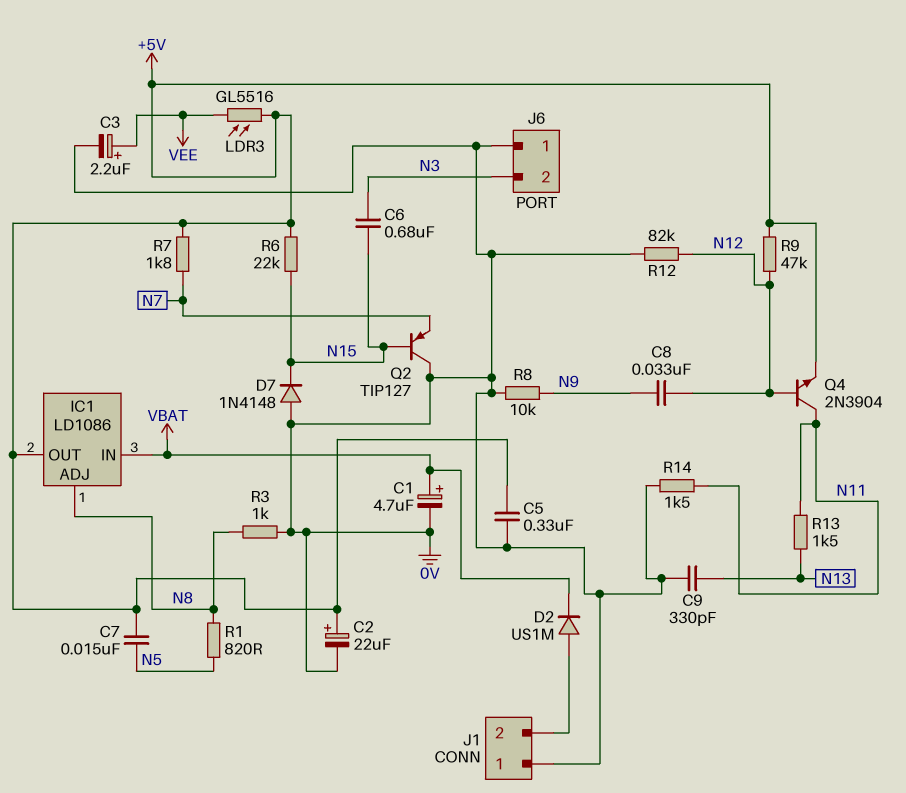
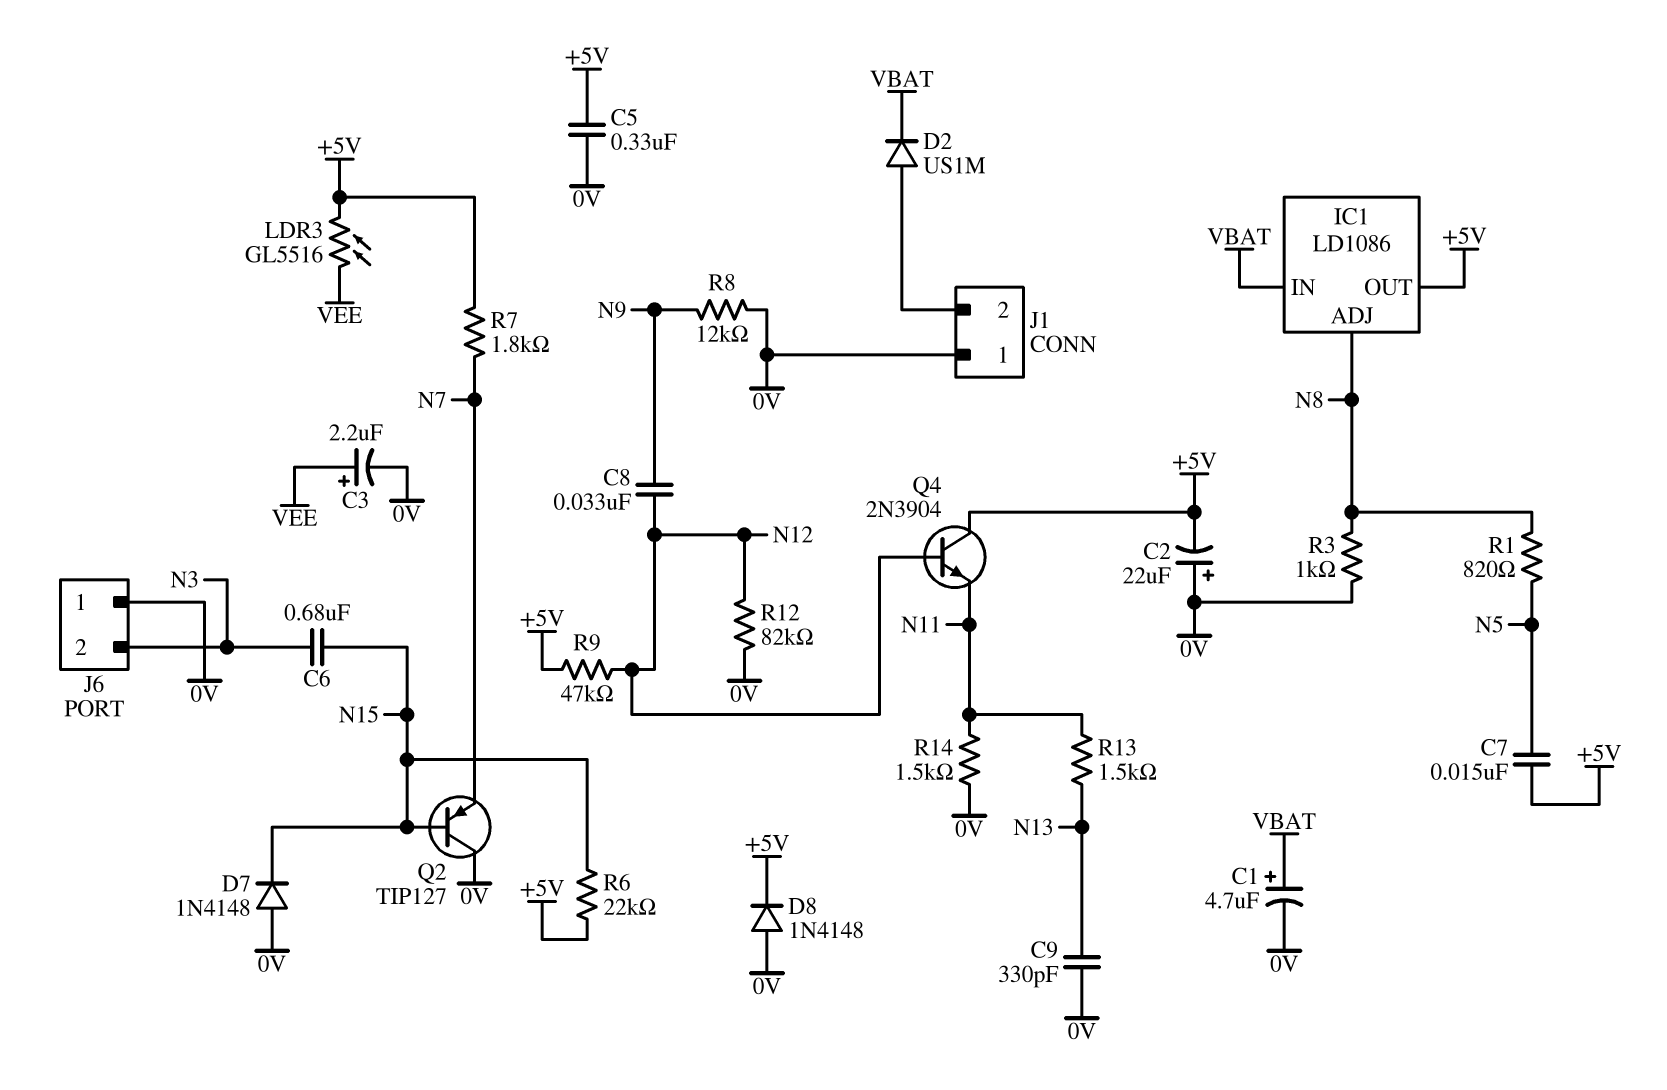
C2: 22uF (plus +5V, minus 0V) -> 22uF (plus 0V, minus +5V)
D8: none -> diode 1N4148 (A 0V, K +5V)
Q4: NPN 2N3904 (B N12, C N11, E +5V) -> NPN 2N3904 (B N12, C +5V, E N11)
R8: 10k (0V, N9) -> 12k (0V, N9)

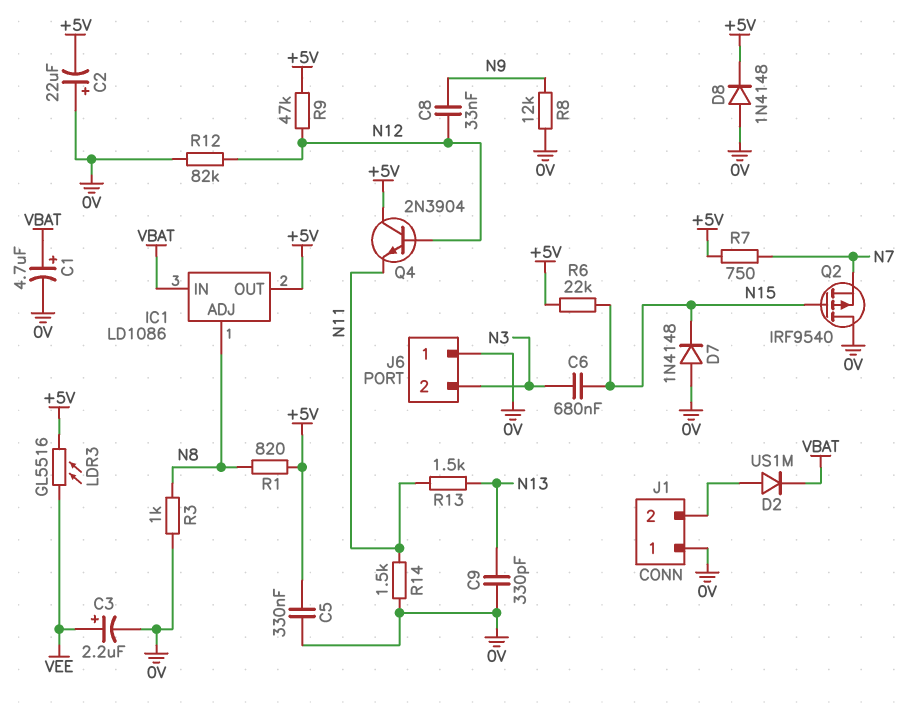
C7: 15nF (+5V, N5) -> none
Q2: PNP TIP127 (B N15, C 0V, E N7) -> PMOS IRF9540 (G N15, D 0V, S N7)
R1: 820 (N5, N8) -> 820 (+5V, N8)
R7: 1.8k (+5V, N7) -> 750 (+5V, N7)

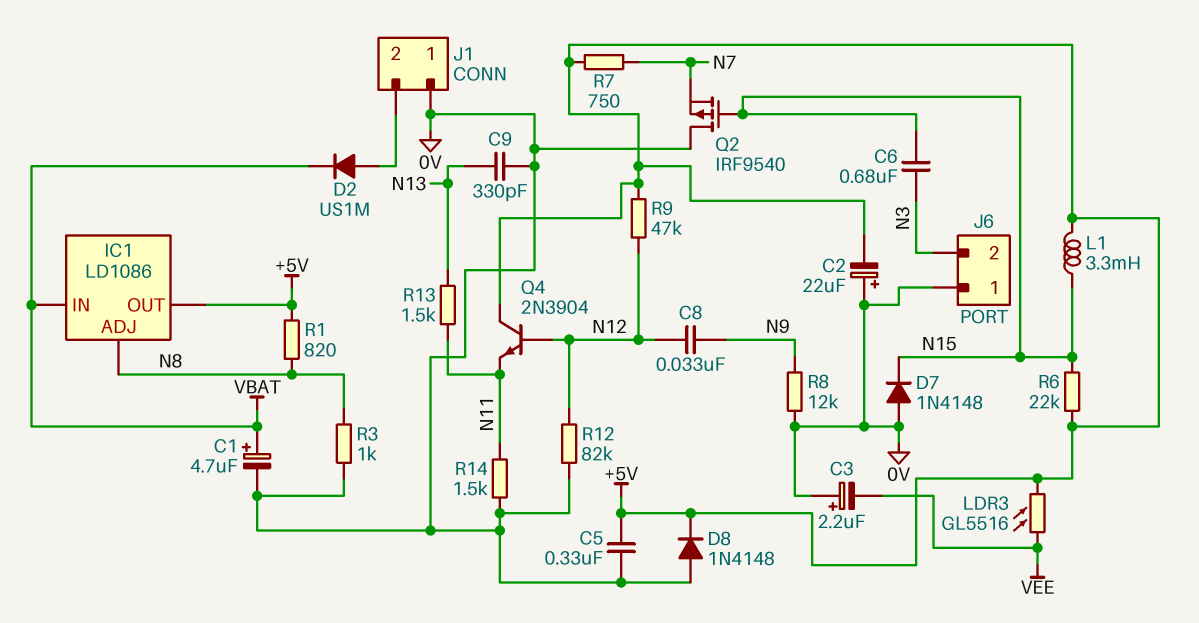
C3: 2.2uF (plus VEE, minus 0V) -> 2.2uF (plus 0V, minus VEE)
L1: none -> 3.3mH (+5V, N15)

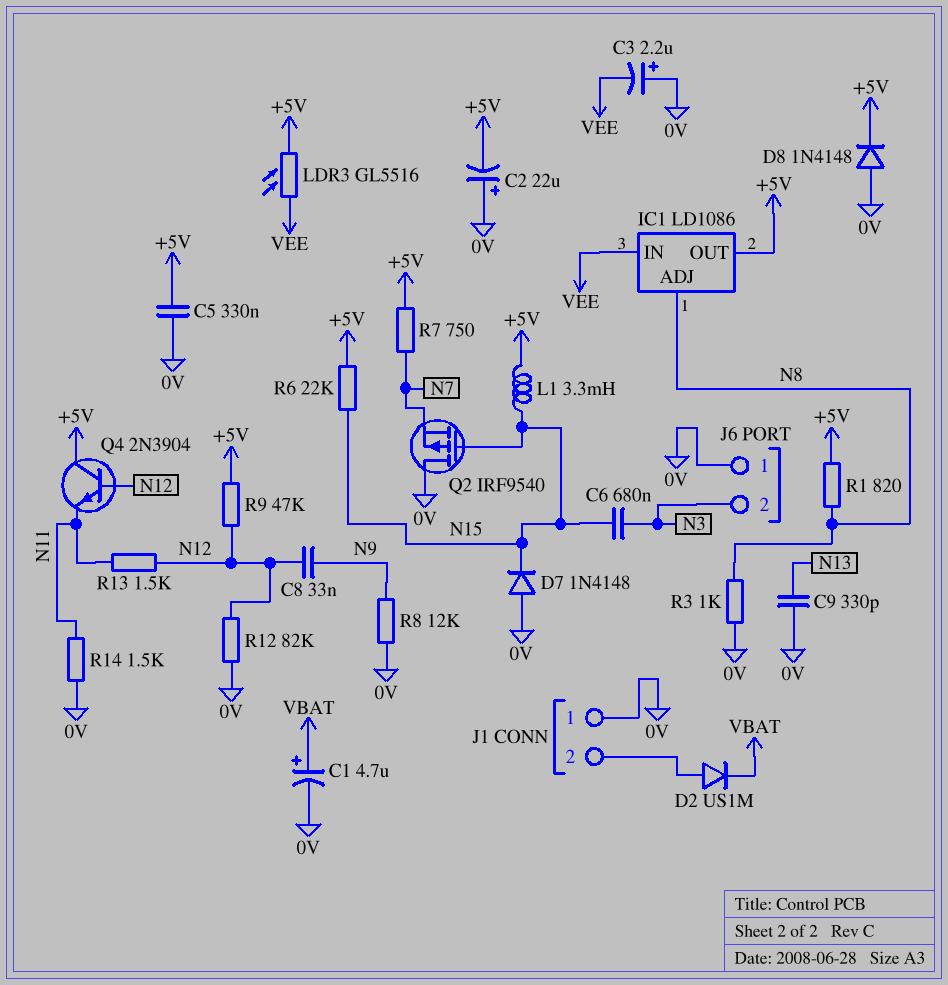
IC1 pin IN: VBAT -> VEE
R13: 1.5k (N11, N13) -> 1.5k (N11, N12)

